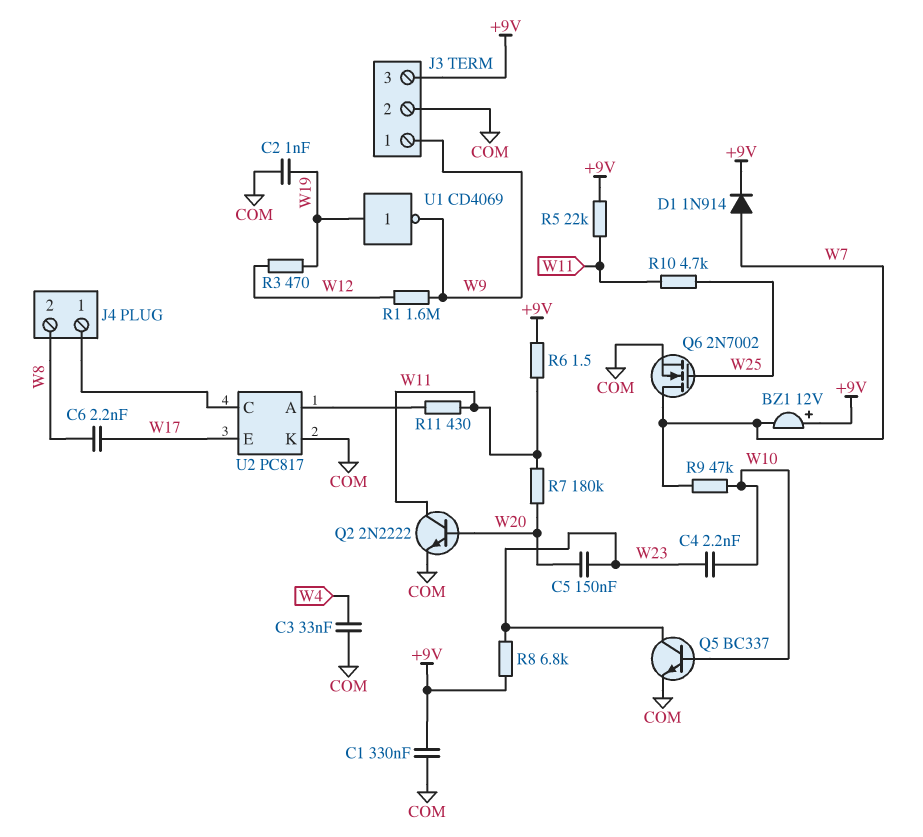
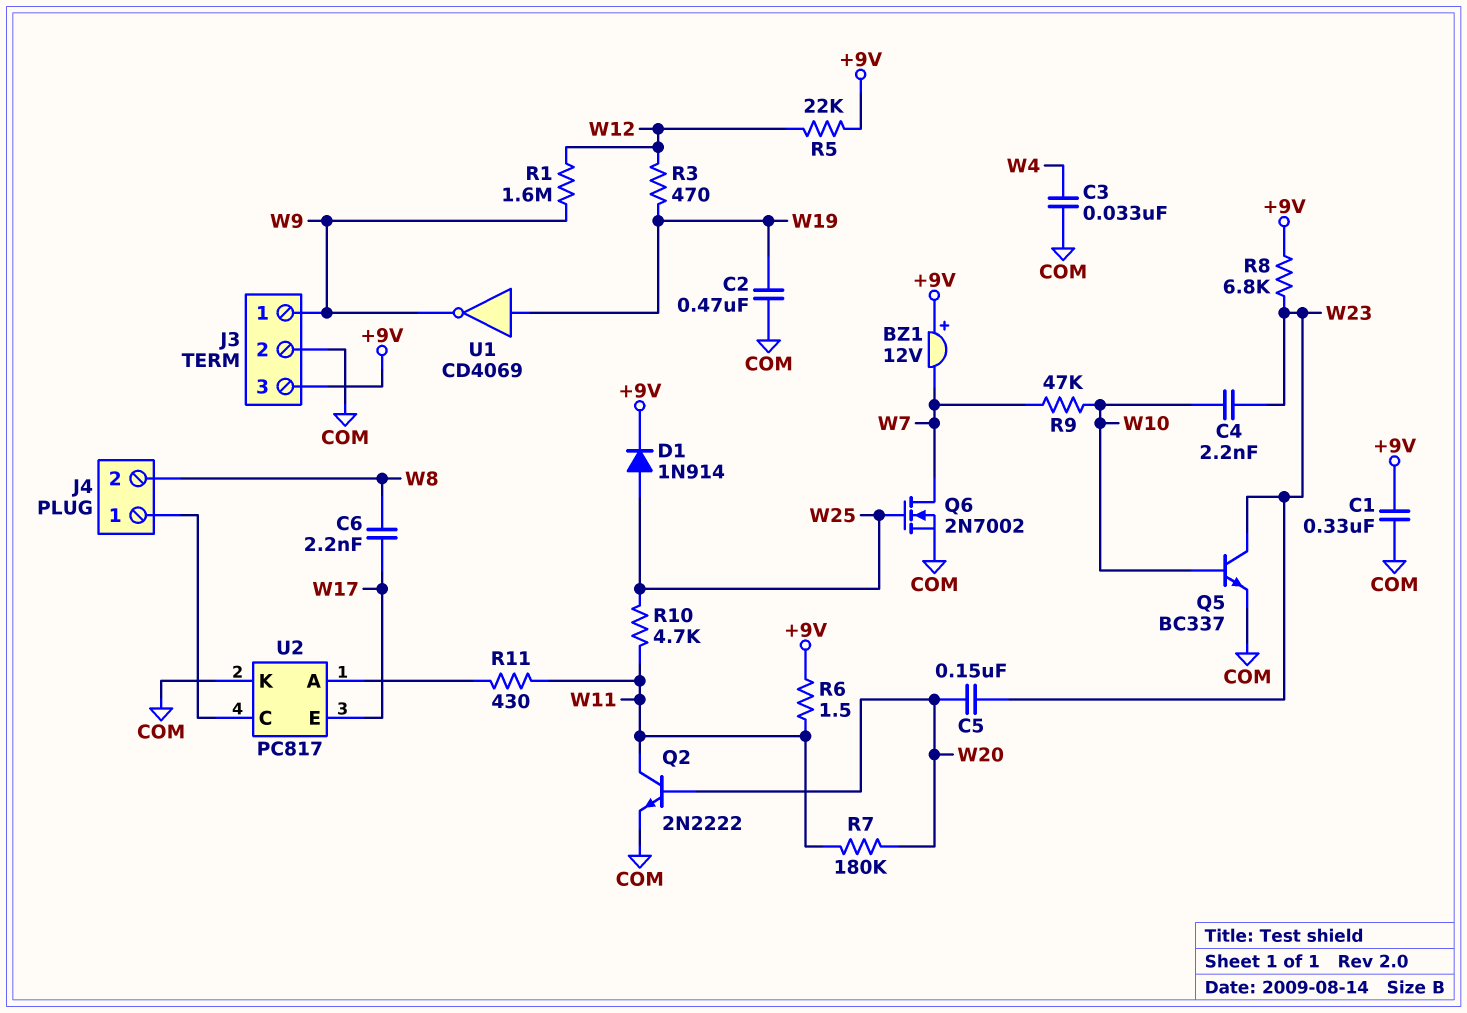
C2: 1nF (COM, W19) -> 470nF (COM, W19)
D1: diode 1N914 (A W7, K +9V) -> diode 1N914 (A W25, K +9V)
R5: 22k (+9V, W11) -> 22k (+9V, W12)

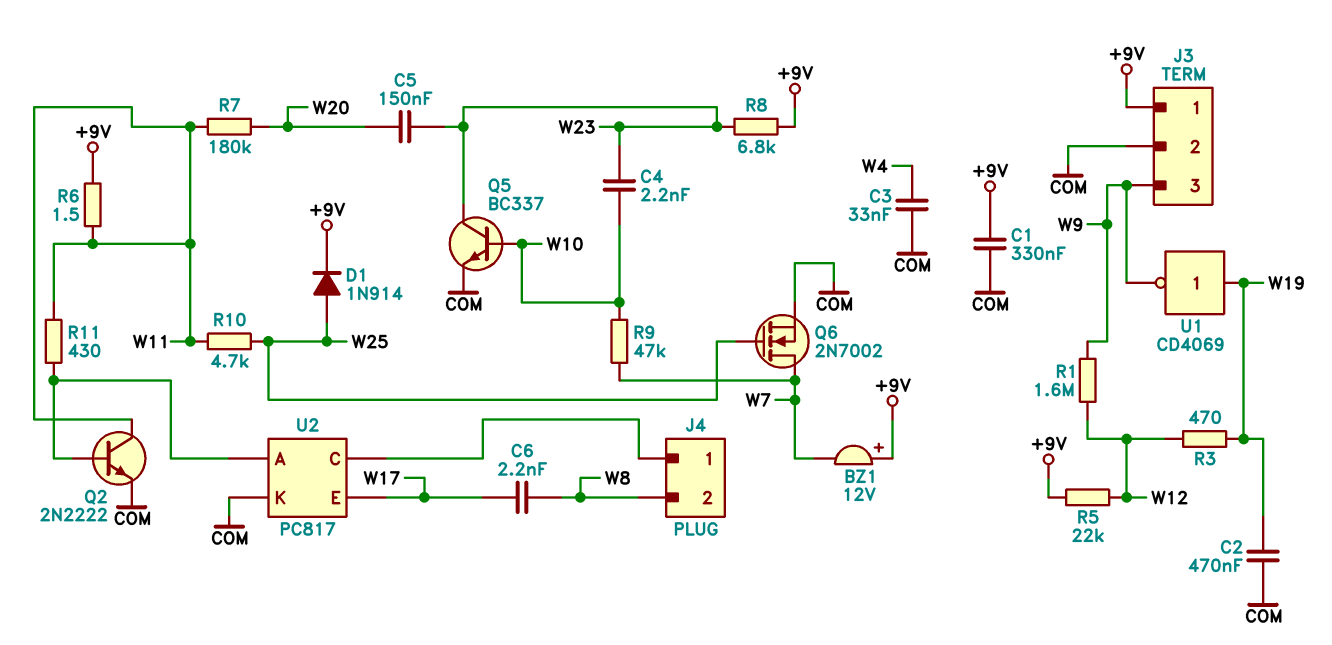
J3 pin 1: W9 -> +9V
J3 pin 3: +9V -> W9
Q2: NPN 2N2222 (B W20, C W11, E COM) -> NPN 2N2222 (B U2/A, C W11, E COM)

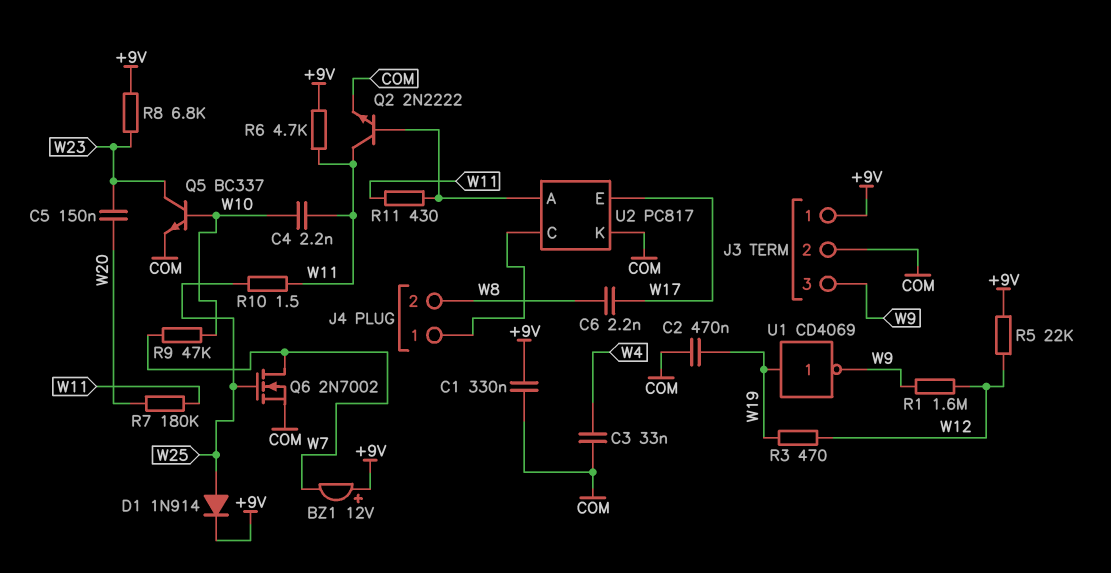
C4: 2.2nF (W10, W23) -> 2.2nF (W10, W11)
R6: 1.5 (+9V, W11) -> 4.7k (+9V, W11)
R10: 4.7k (W11, W25) -> 1.5 (W11, W25)

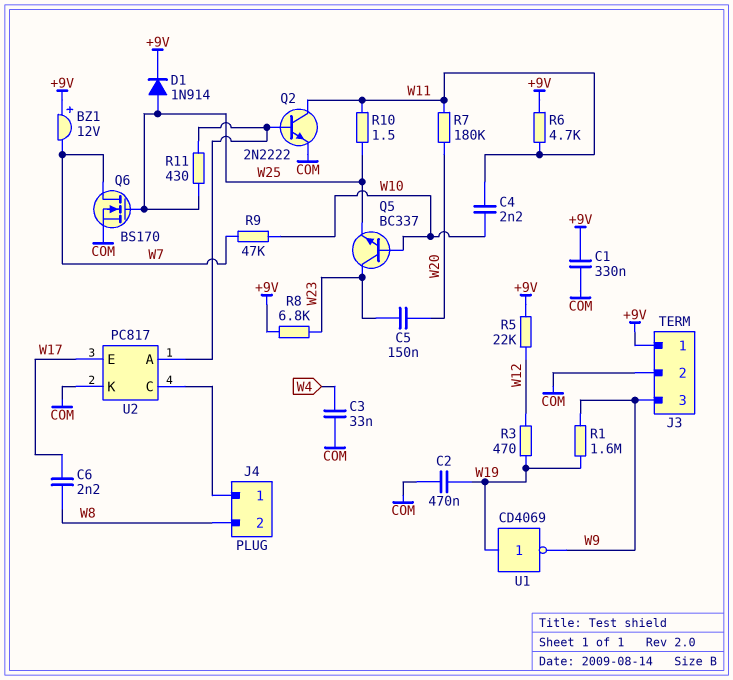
Q5: NPN BC337 (B W10, C W23, E COM) -> NPN BC337 (B W10, C W23, E W25)
Q6: NMOS 2N7002 (G W25, D W7, S COM) -> NMOS BS170 (G W25, D W7, S COM)
R1: 1.6M (W9, W12) -> 1.6M (W9, W19)
R11: 430 (U2/A, W11) -> 430 (U2/A, W25)

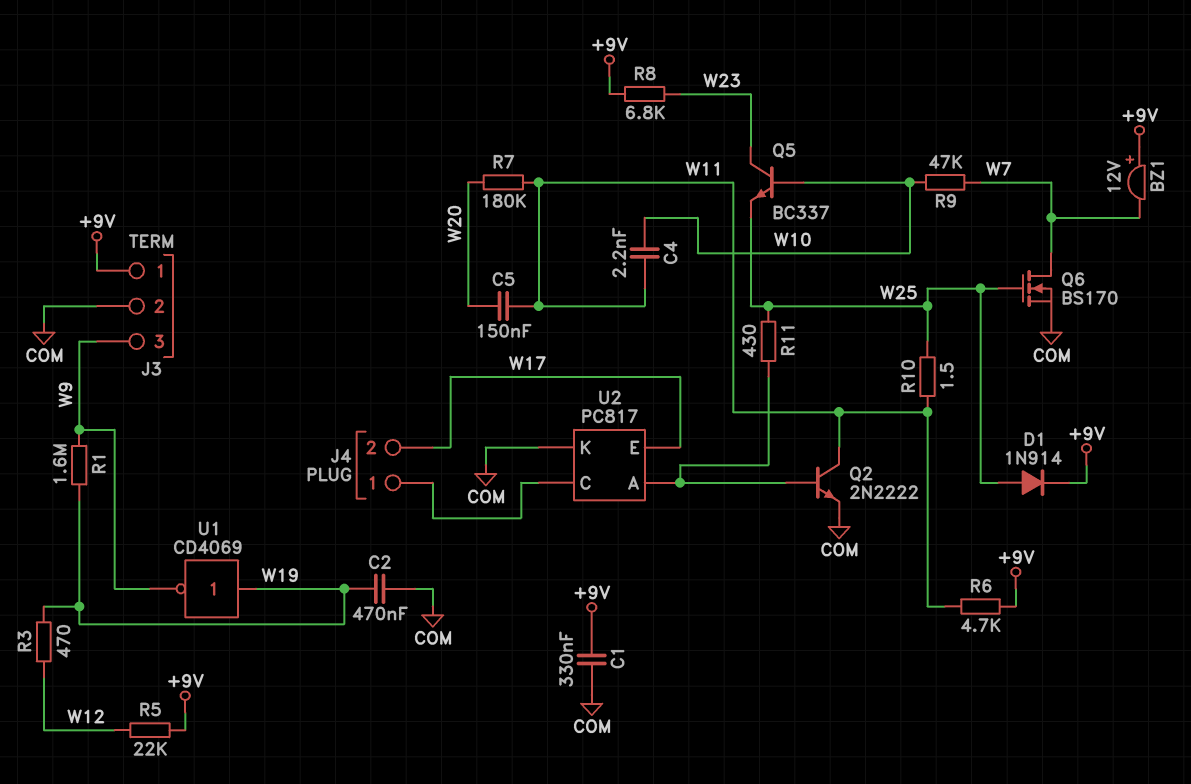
C3: 33nF (COM, W4) -> none
C5: 150nF (W20, W23) -> 150nF (W11, W20)
C6: 2.2nF (W8, W17) -> none
J4 pin 2: W8 -> W17

